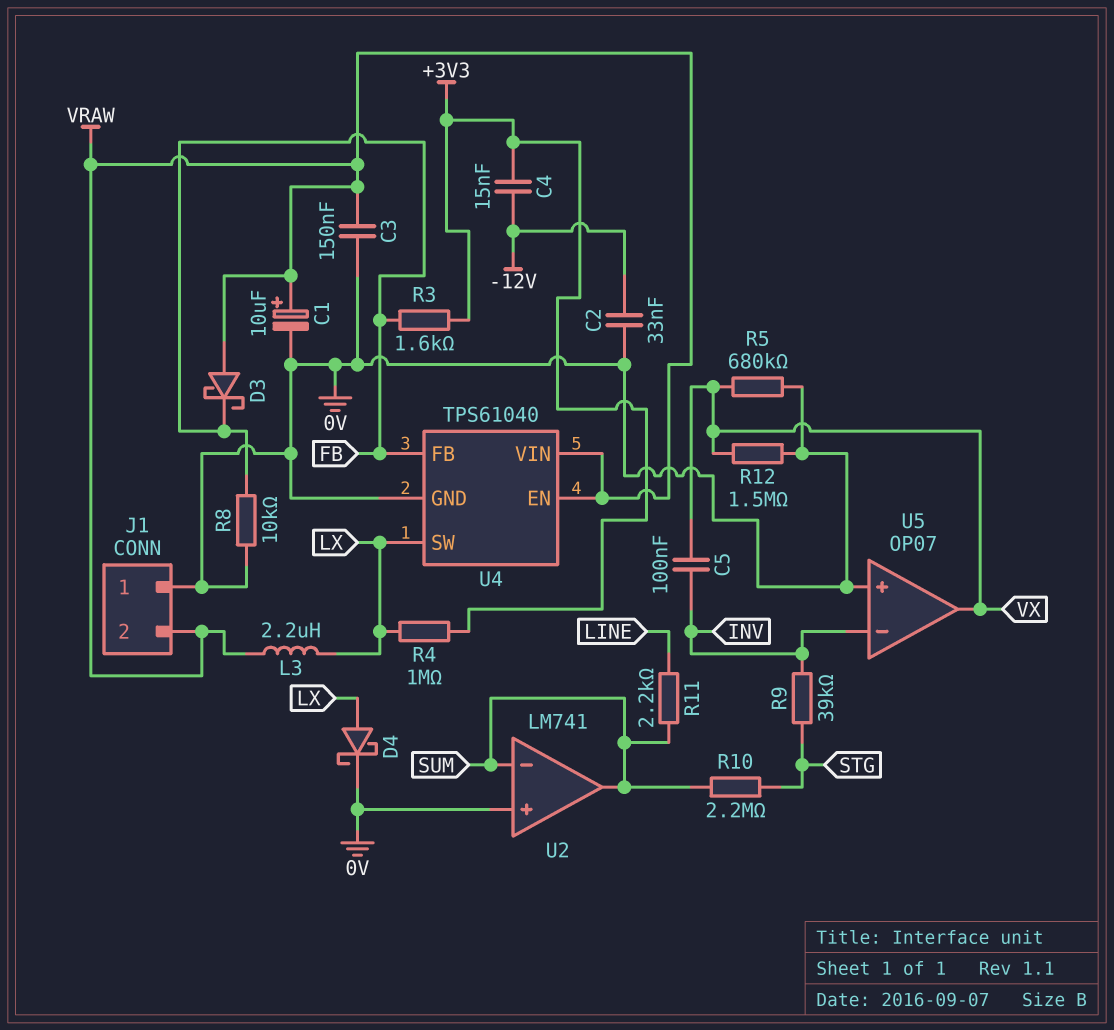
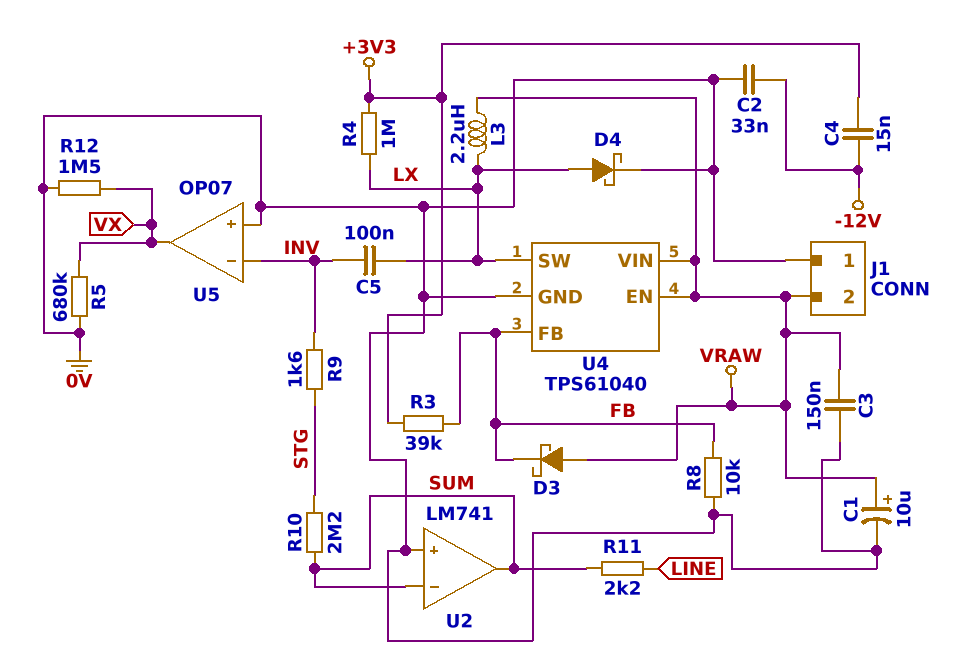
C5: 100nF (INV, VX) -> 100nF (INV, LX)
R3: 1.6k (+3V3, FB) -> 39k (+3V3, FB)
R9: 39k (INV, STG) -> 1.6k (INV, STG)

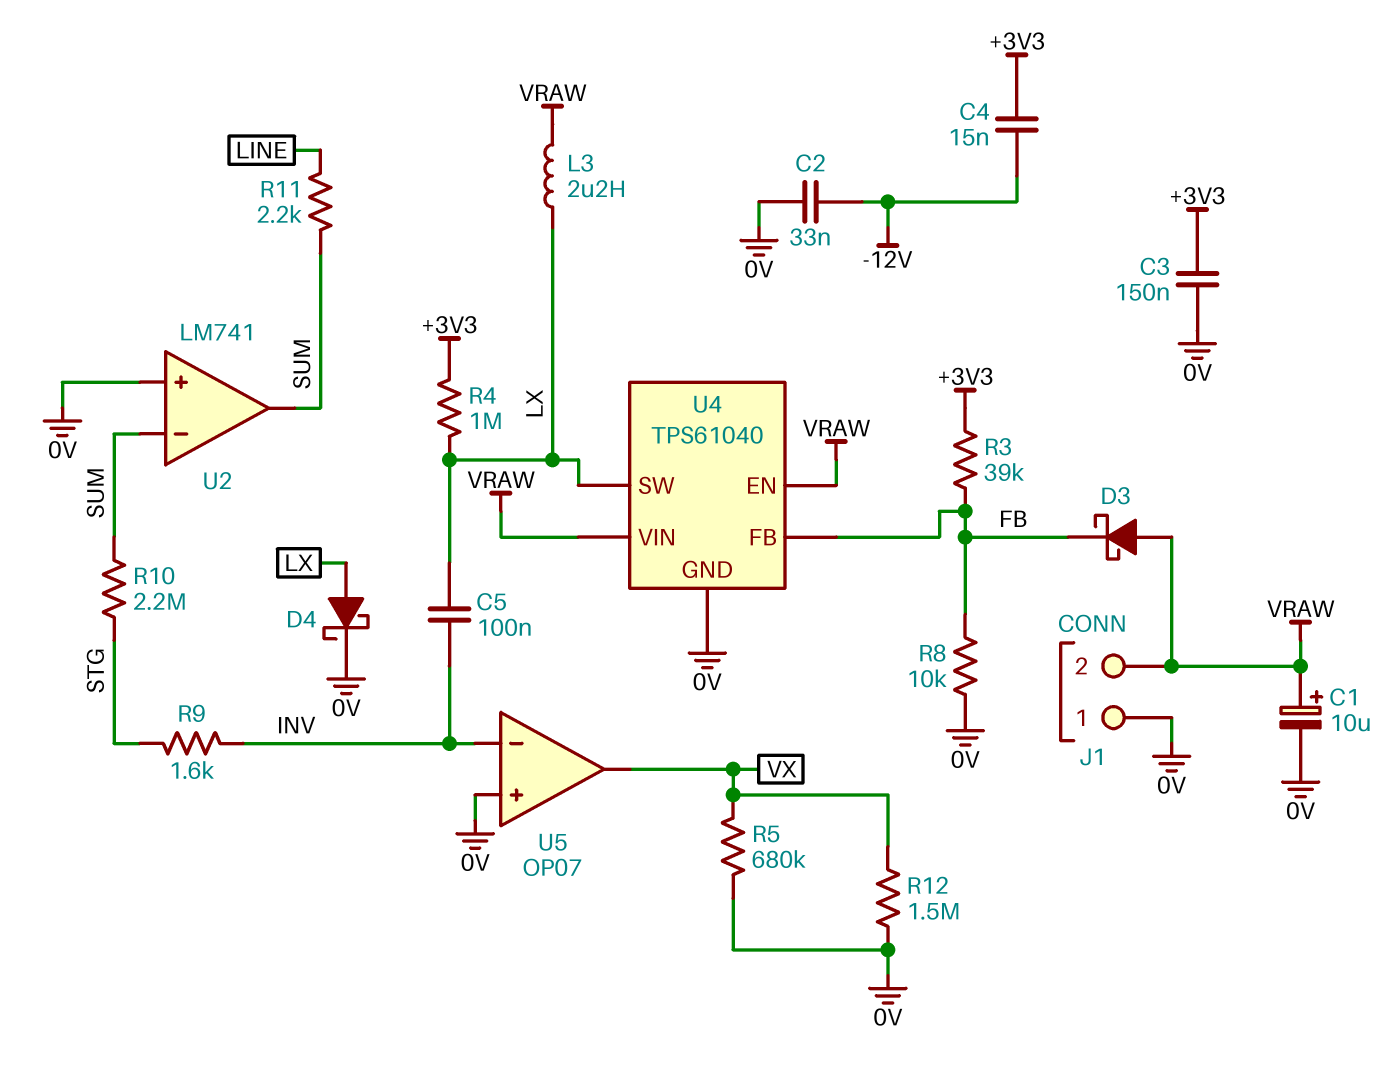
C3: 150nF (0V, VRAW) -> 150nF (+3V3, 0V)

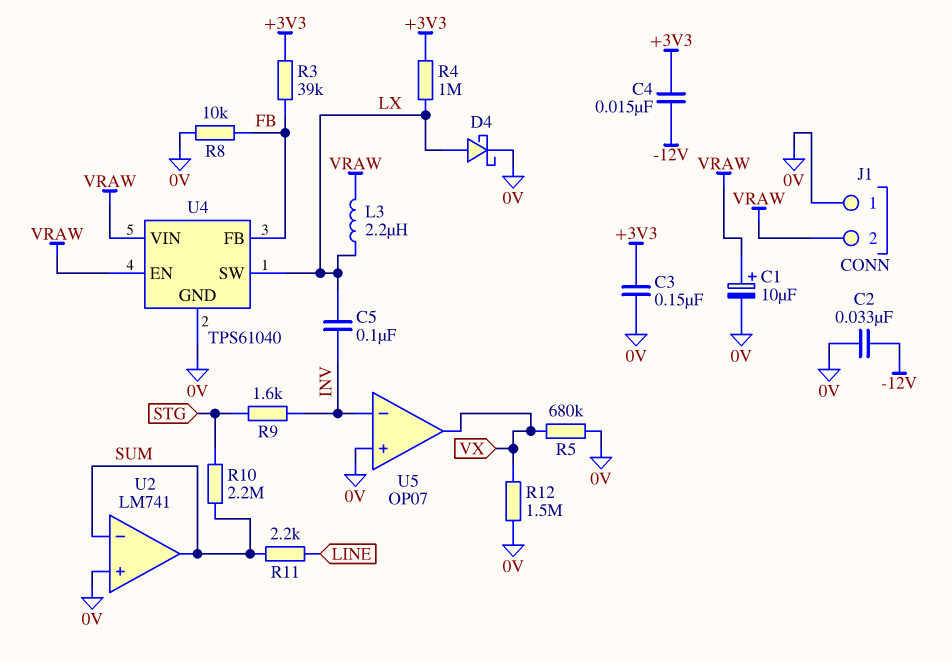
D3: schottky (A VRAW, K FB) -> none

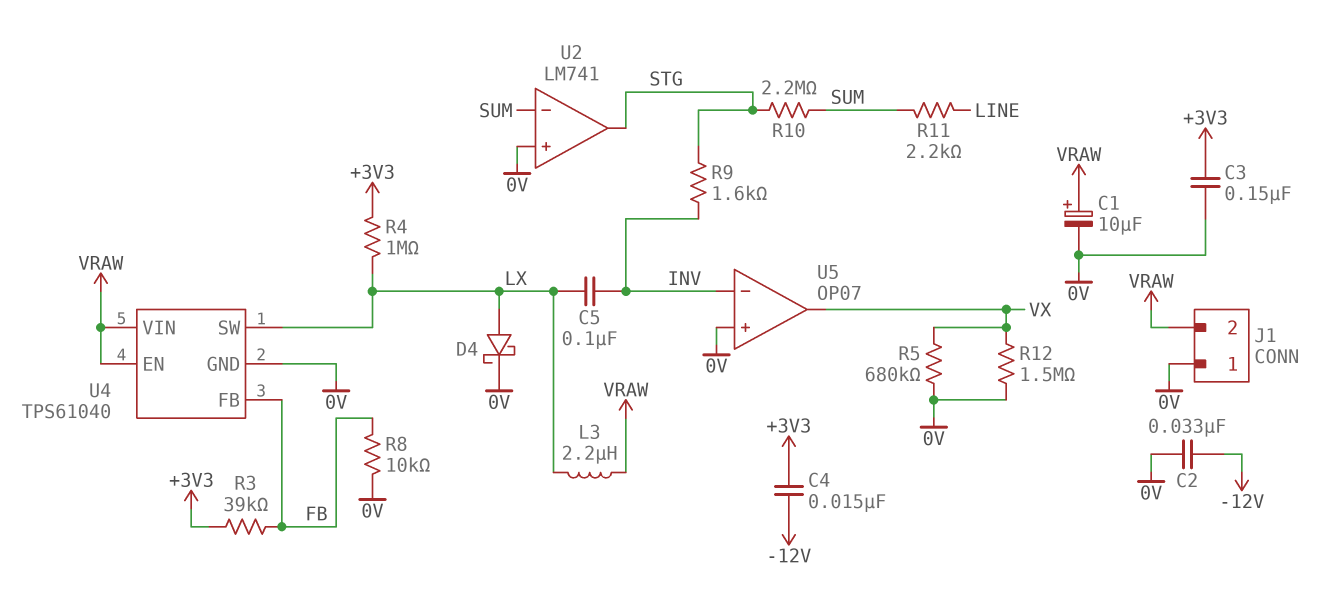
U2 pin out: SUM -> STG

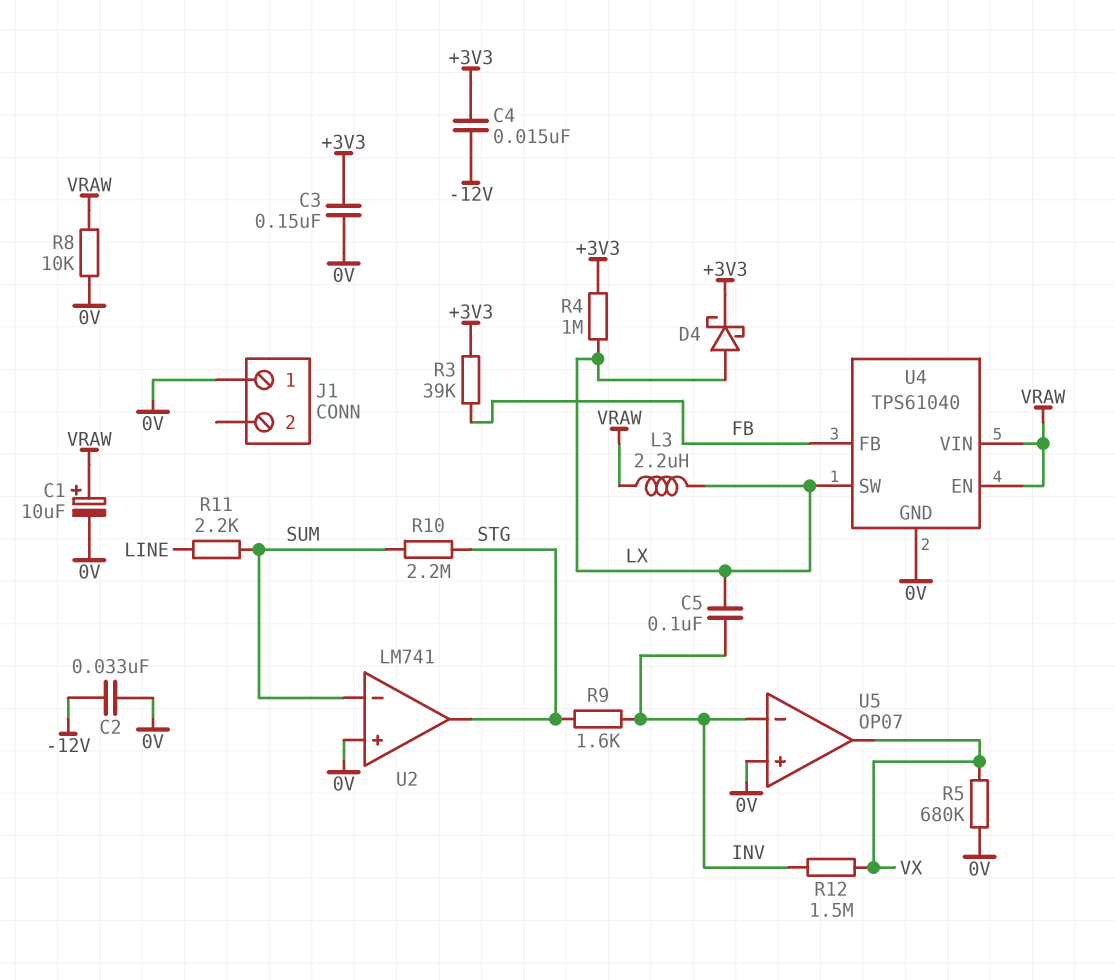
D4: schottky (A LX, K 0V) -> schottky (A LX, K +3V3)
J1 pin 2: VRAW -> none
R8: 10k (0V, FB) -> 10k (0V, VRAW)
R12: 1.5M (0V, VX) -> 1.5M (INV, VX)

